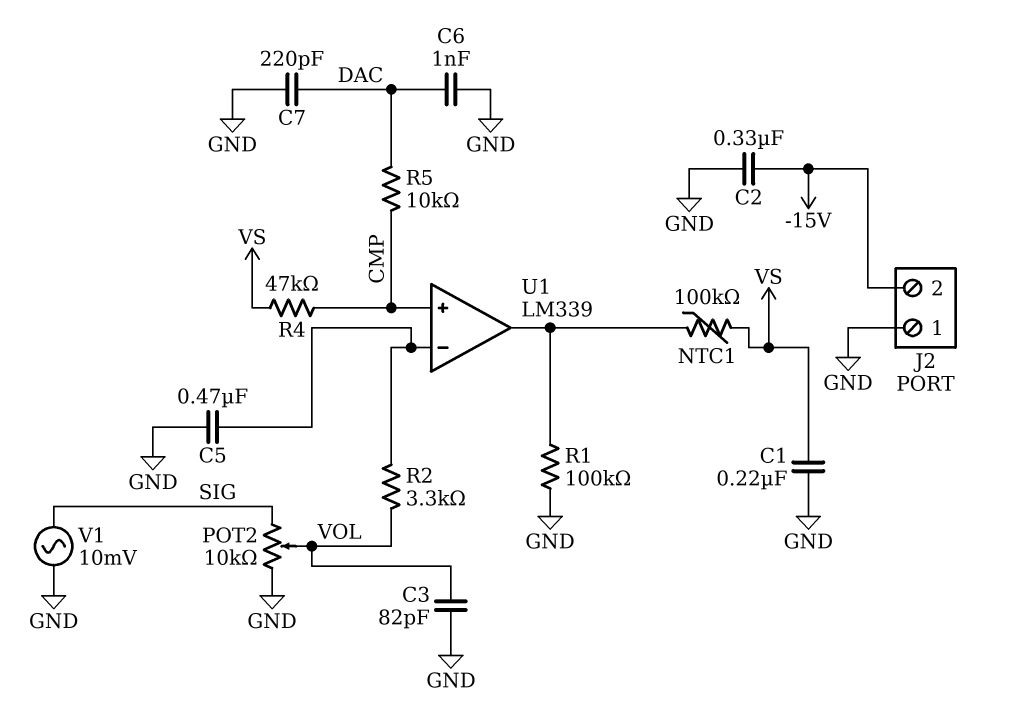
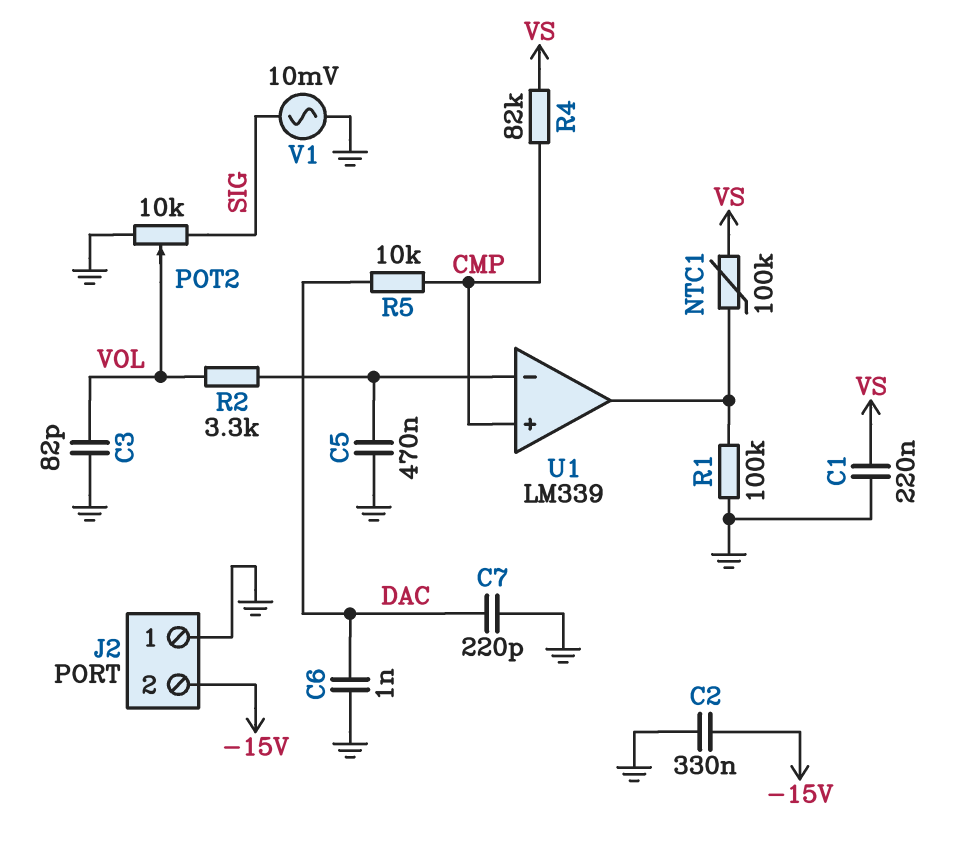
R4: 47k (CMP, VS) -> 82k (CMP, VS)

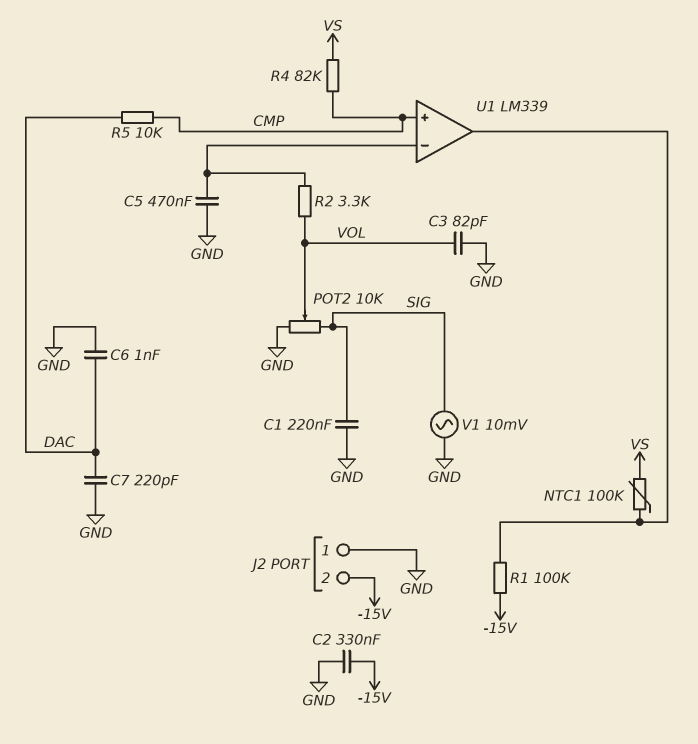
C1: 220nF (GND, VS) -> 220nF (GND, SIG)
R1: 100k (GND, U1/out) -> 100k (-15V, U1/out)

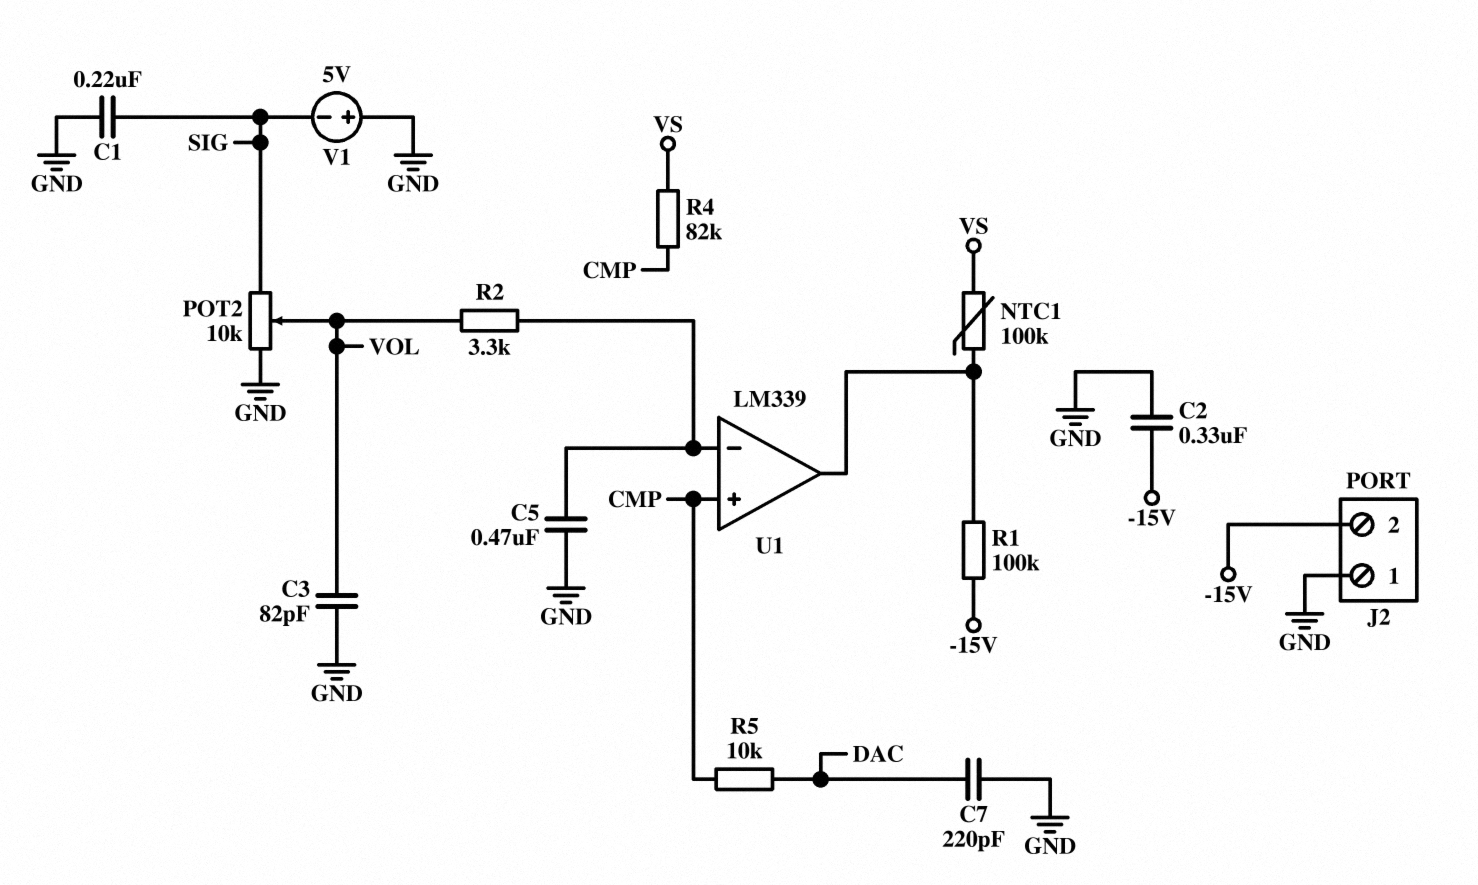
C6: 1nF (DAC, GND) -> none
V1: AC 10mV (GND, SIG) -> 5V (plus GND, minus SIG)

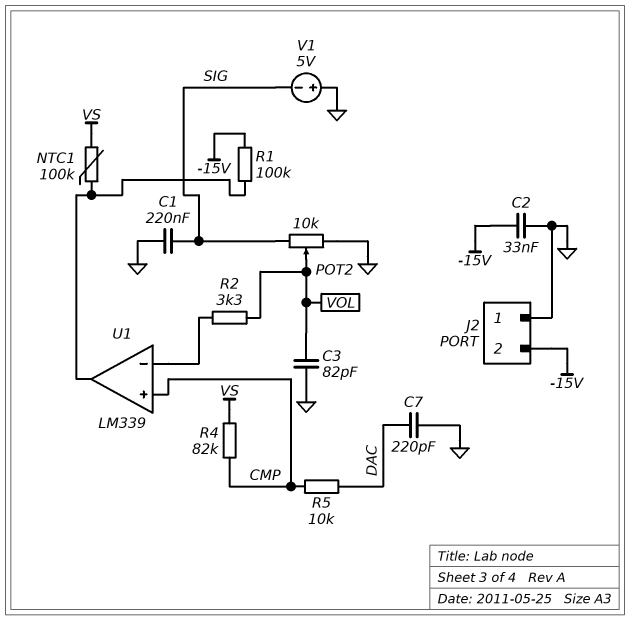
C2: 330nF (-15V, GND) -> 33nF (-15V, GND)
C5: 470nF (GND, U1/in-) -> none

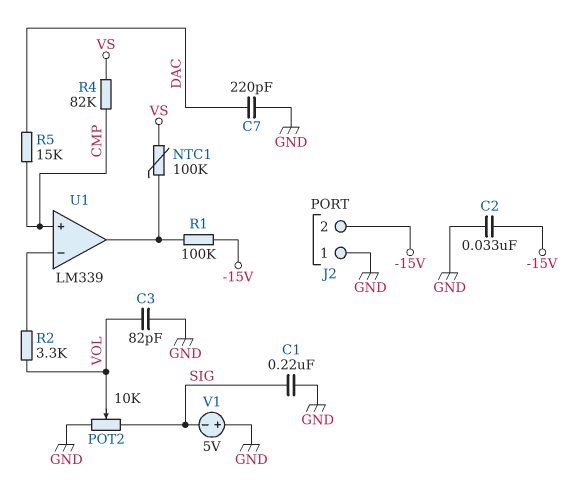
R5: 10k (CMP, DAC) -> 15k (CMP, DAC)

